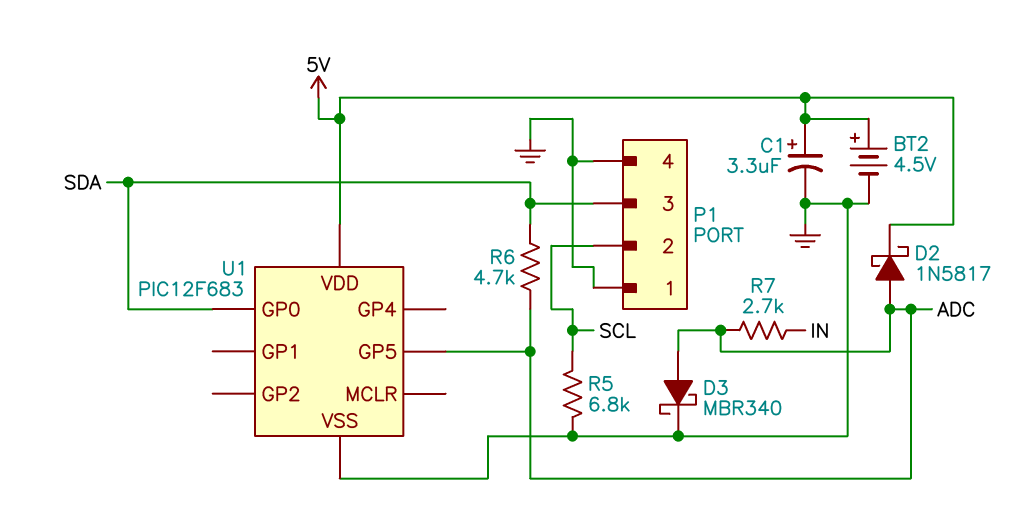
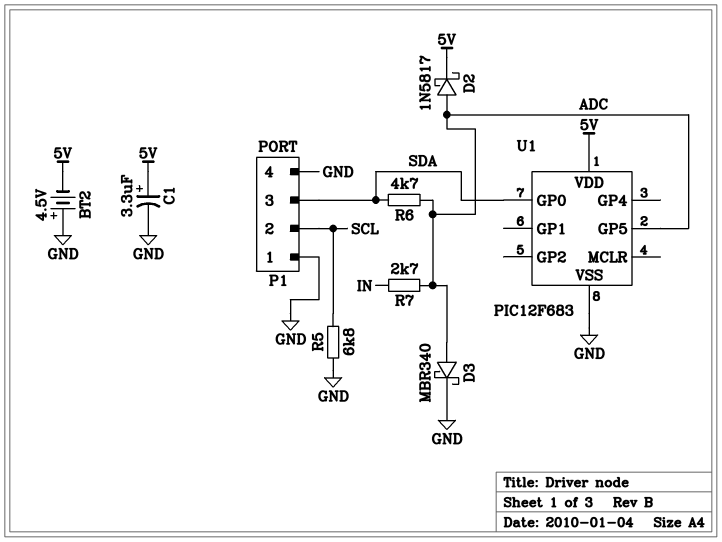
BT2: 4.5V (plus 5V, minus GND) -> 4.5V (plus GND, minus 5V)

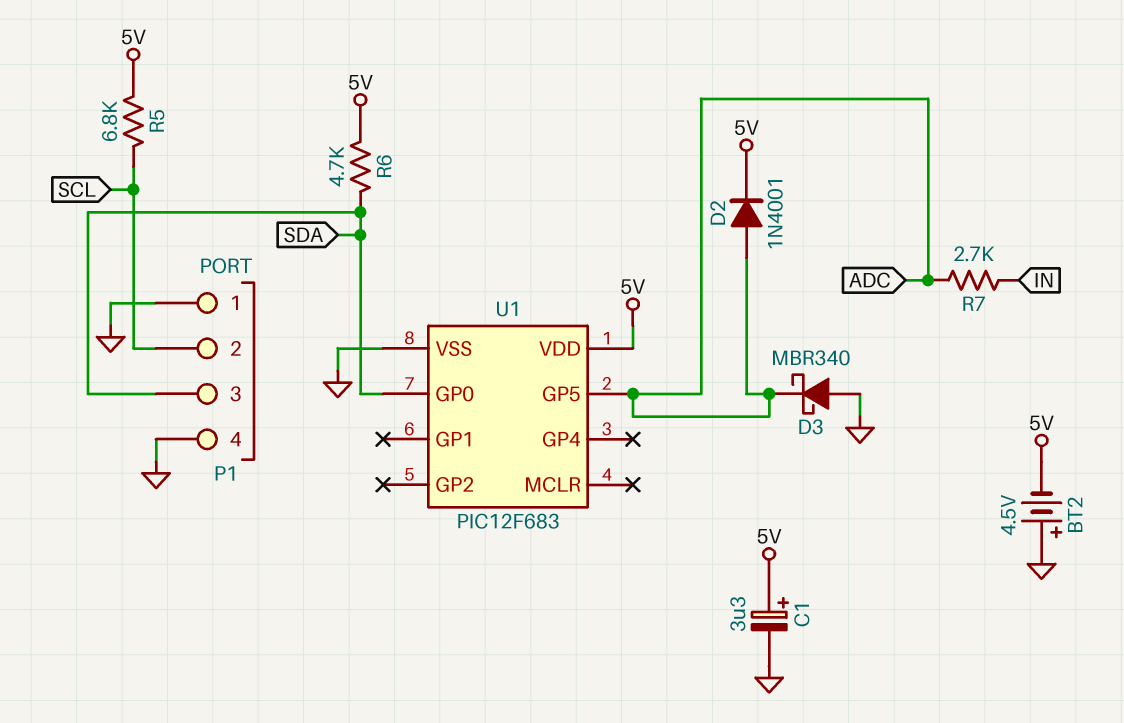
D2: schottky 1N5817 (A ADC, K 5V) -> diode 1N4001 (A ADC, K 5V)
D3: schottky MBR340 (A ADC, K GND) -> schottky MBR340 (A GND, K ADC)
R5: 6.8k (GND, SCL) -> 6.8k (5V, SCL)
R6: 4.7k (ADC, SDA) -> 4.7k (5V, SDA)

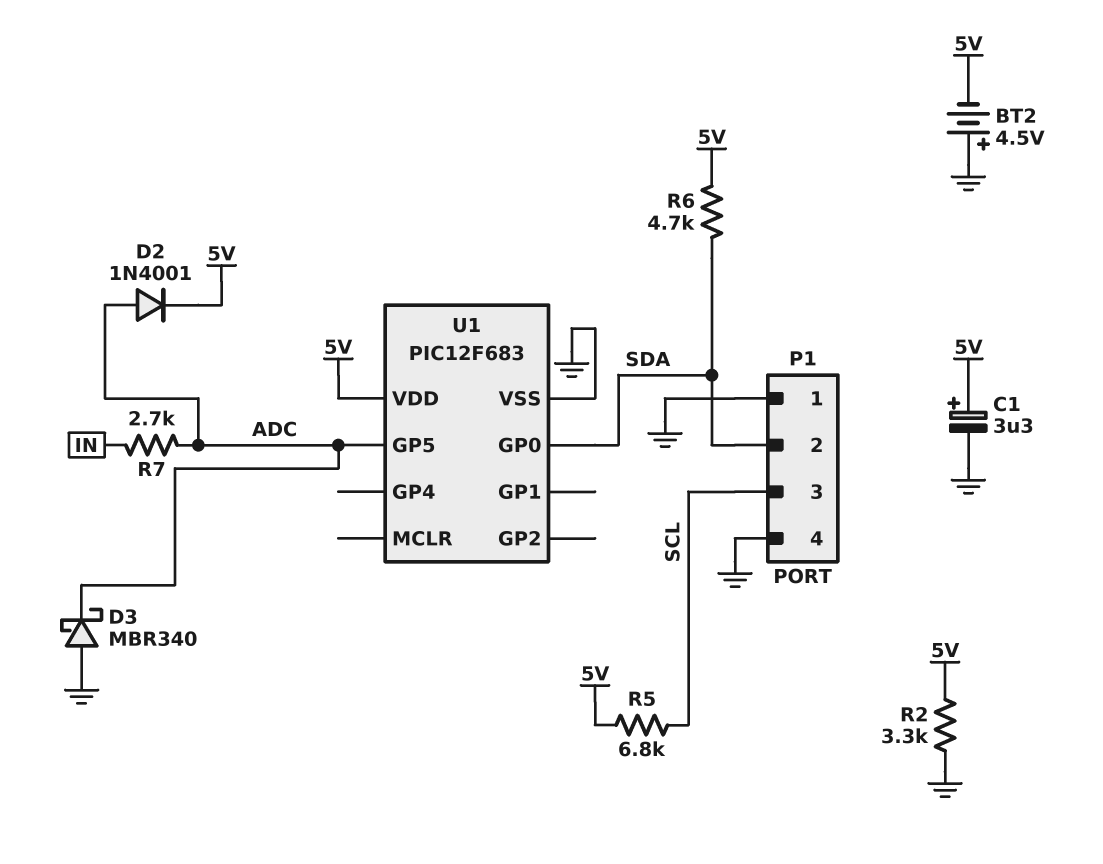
P1 pin 2: SCL -> SDA
P1 pin 3: SDA -> SCL
R2: none -> 3.3k (5V, GND)

